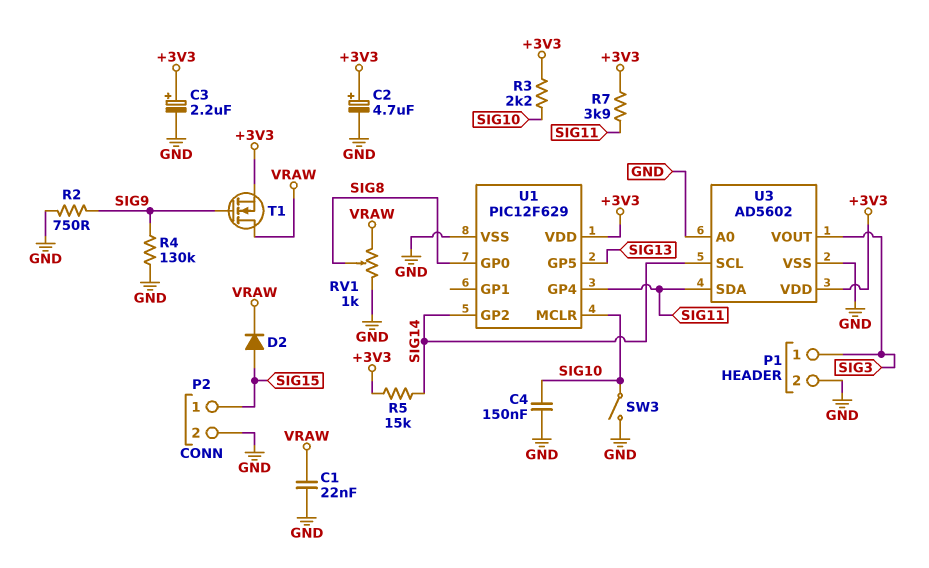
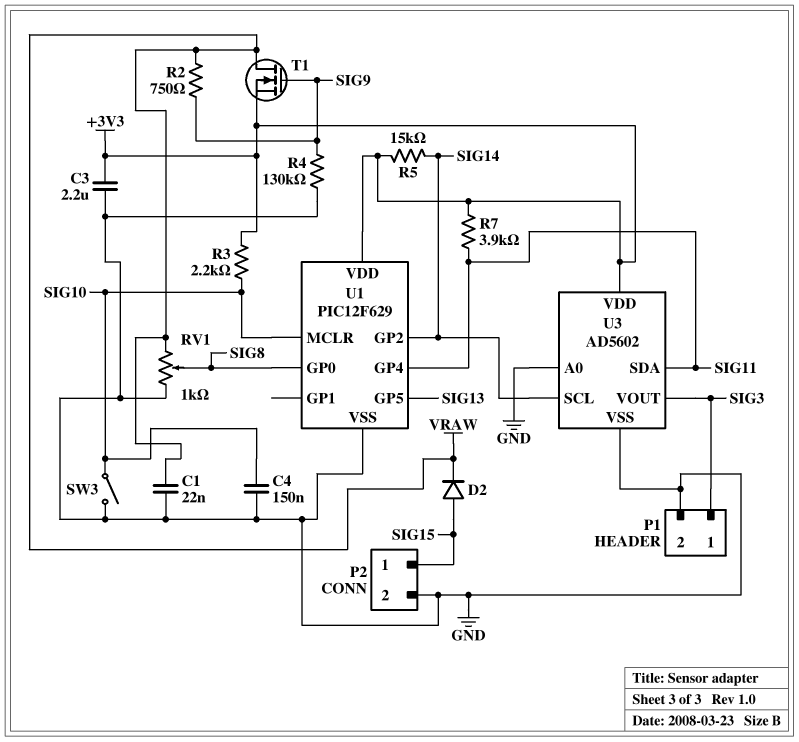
C2: 4.7uF (plus +3V3, minus GND) -> none
C3: 2.2uF (plus +3V3, minus GND) -> 2.2uF (+3V3, GND)
R2: 750 (GND, SIG9) -> 750 (SIG9, VRAW)

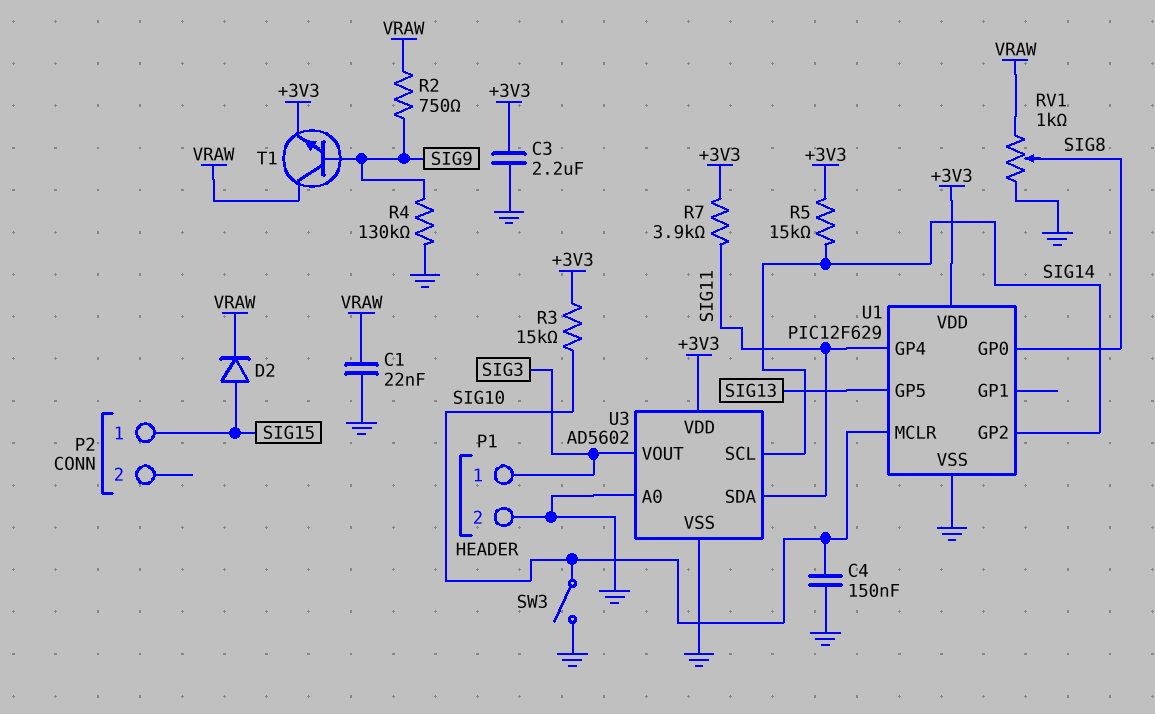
P2 pin 2: GND -> none
R3: 2.2k (+3V3, SIG10) -> 15k (+3V3, SIG10)
T1: NMOS (G SIG9, D VRAW, S +3V3) -> NPN (B SIG9, C VRAW, E +3V3)

